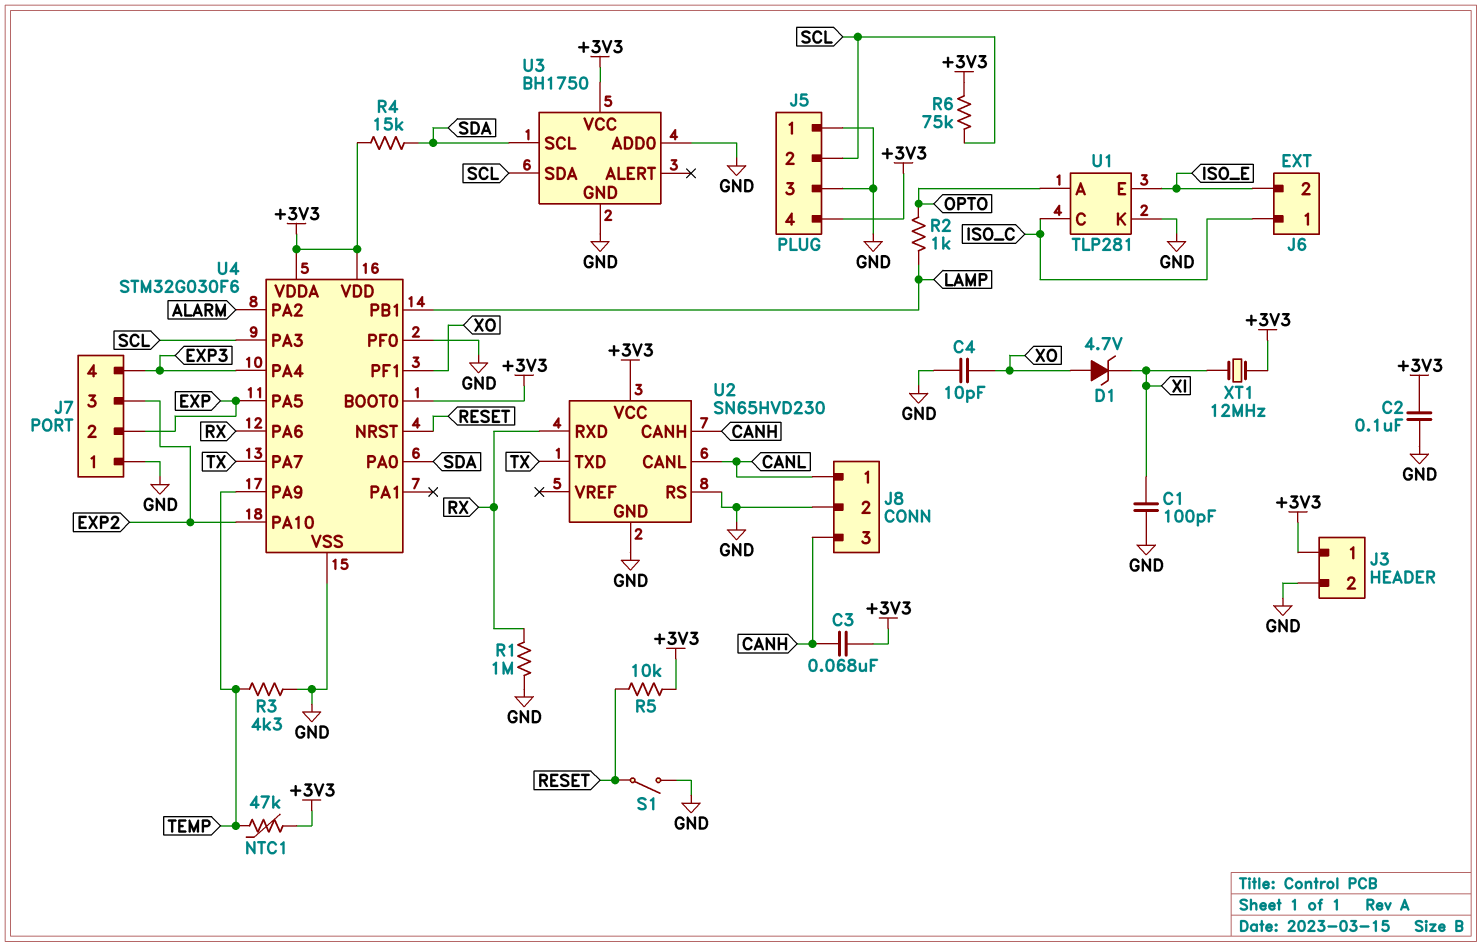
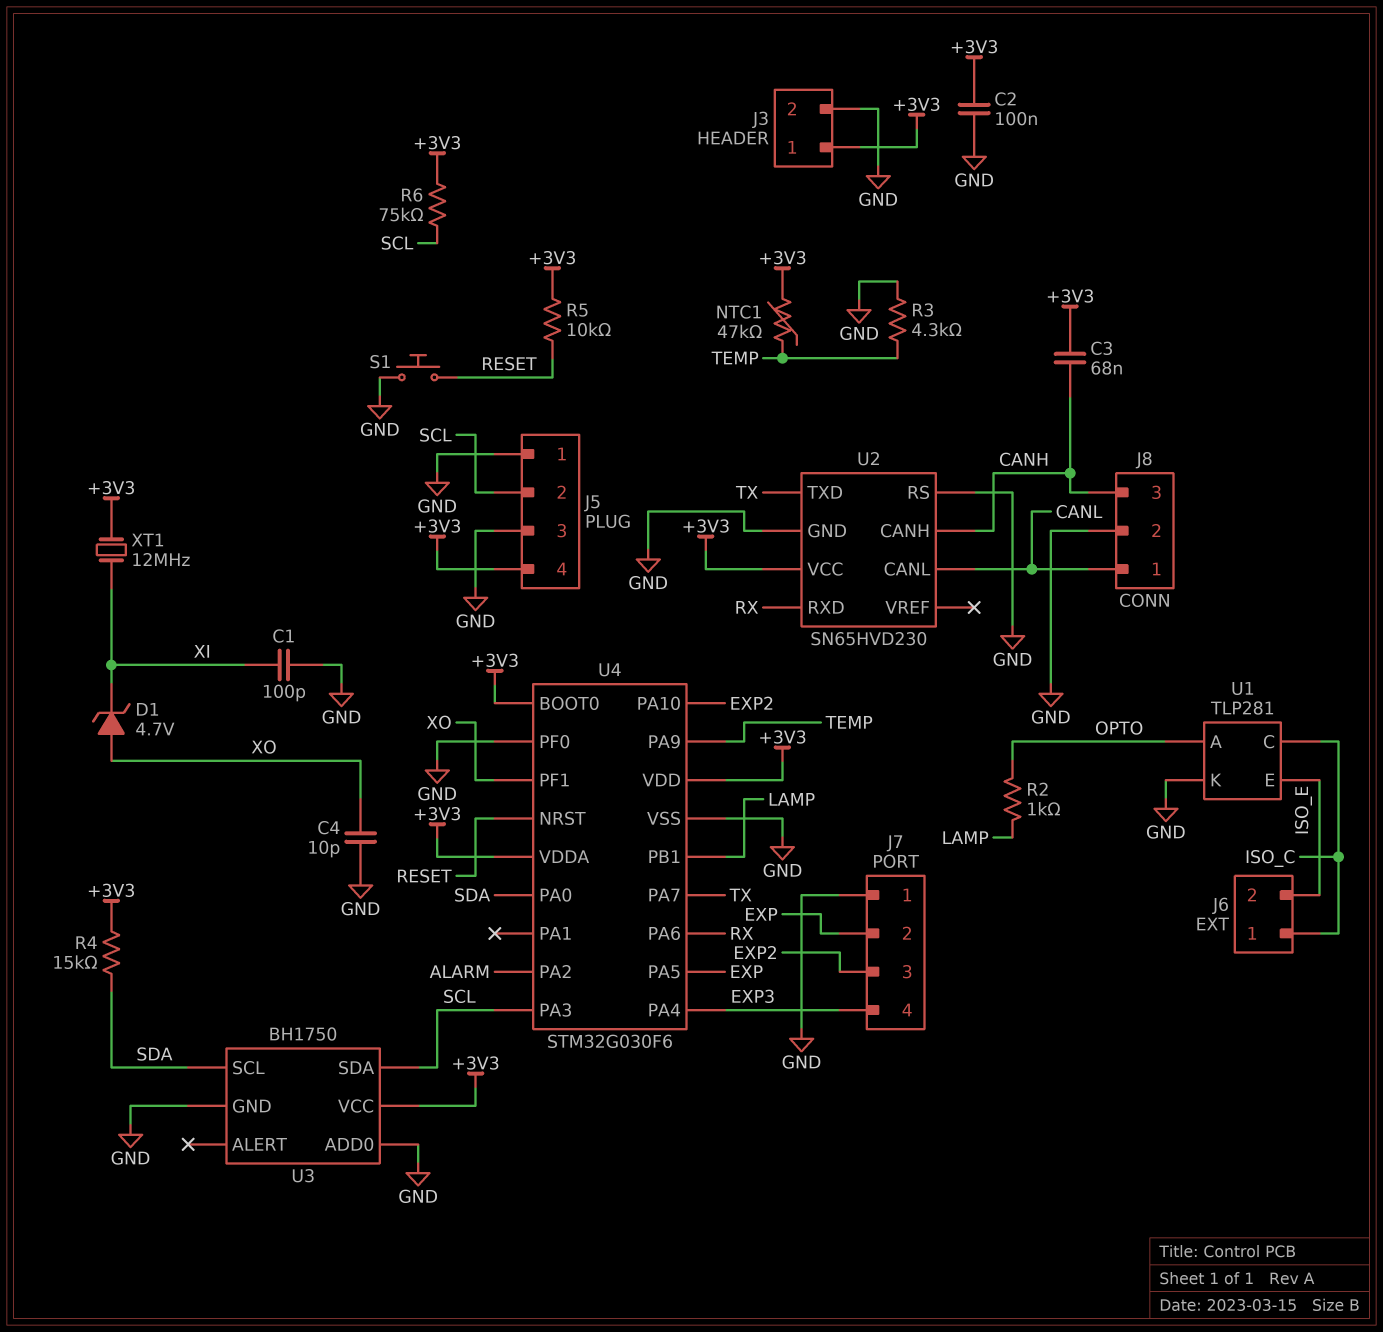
R1: 1M (GND, RX) -> none
S1: switch (GND, RESET) -> button (GND, RESET)

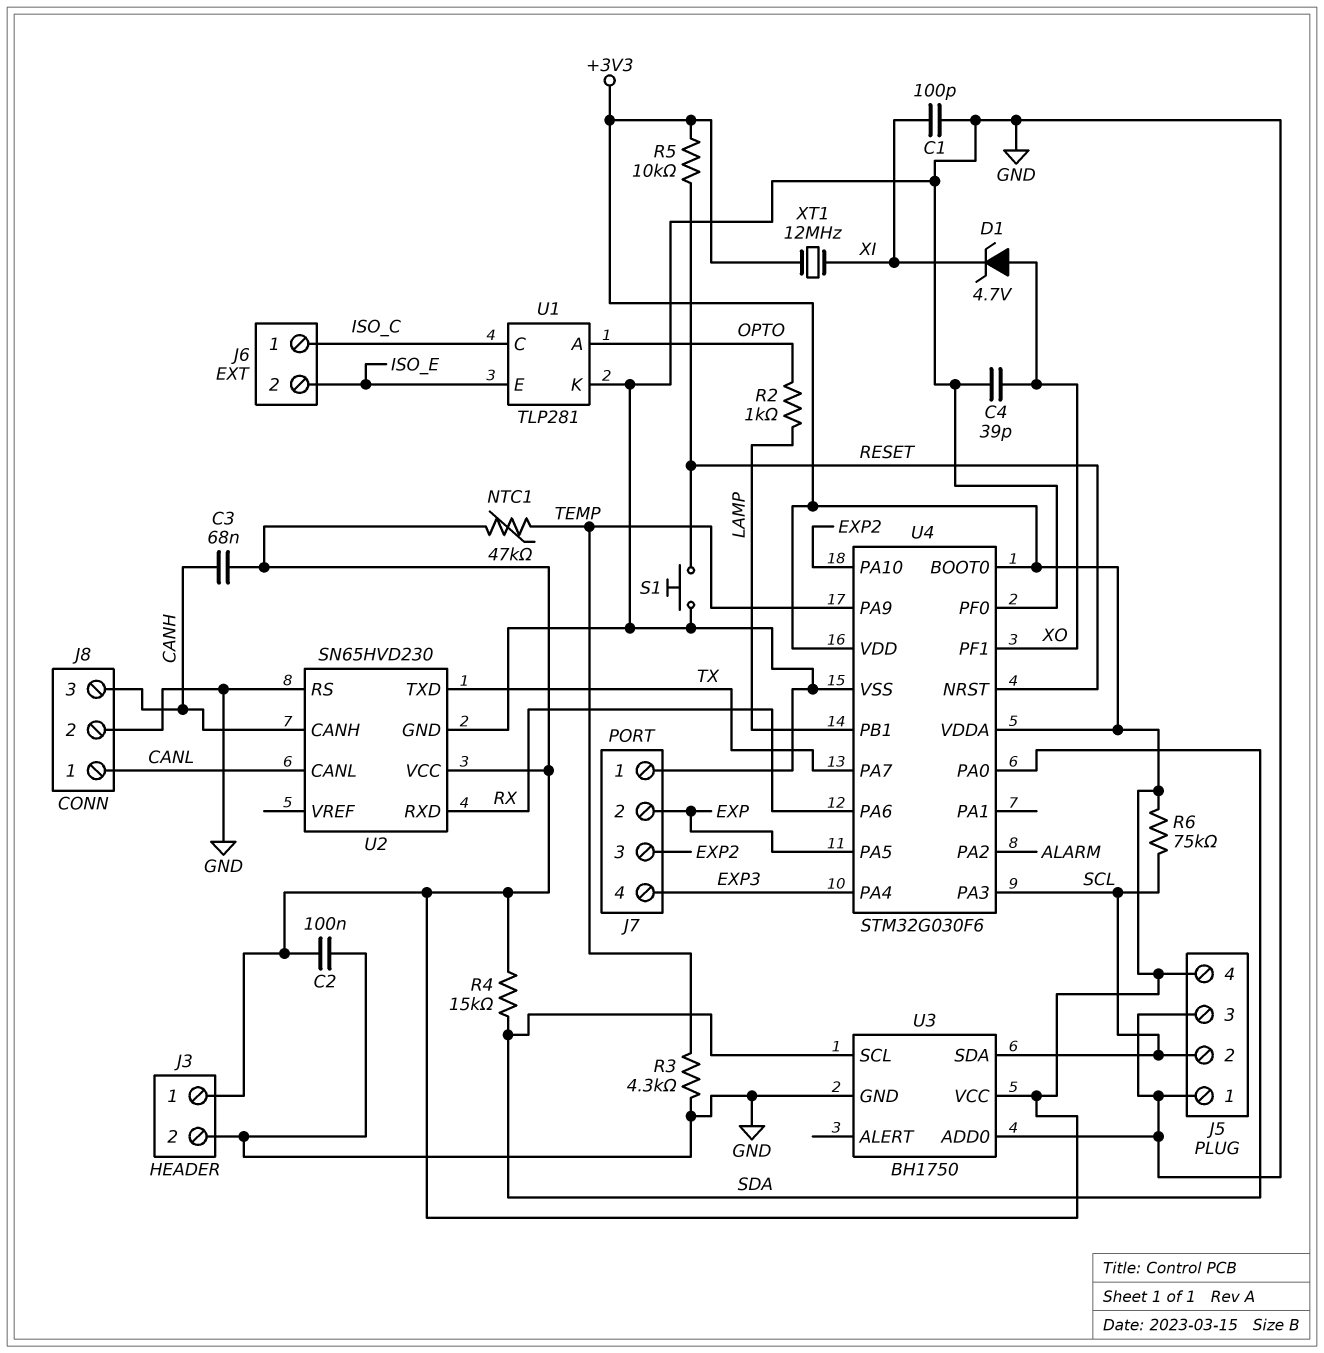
C4: 10pF (GND, XO) -> 39pF (GND, XO)

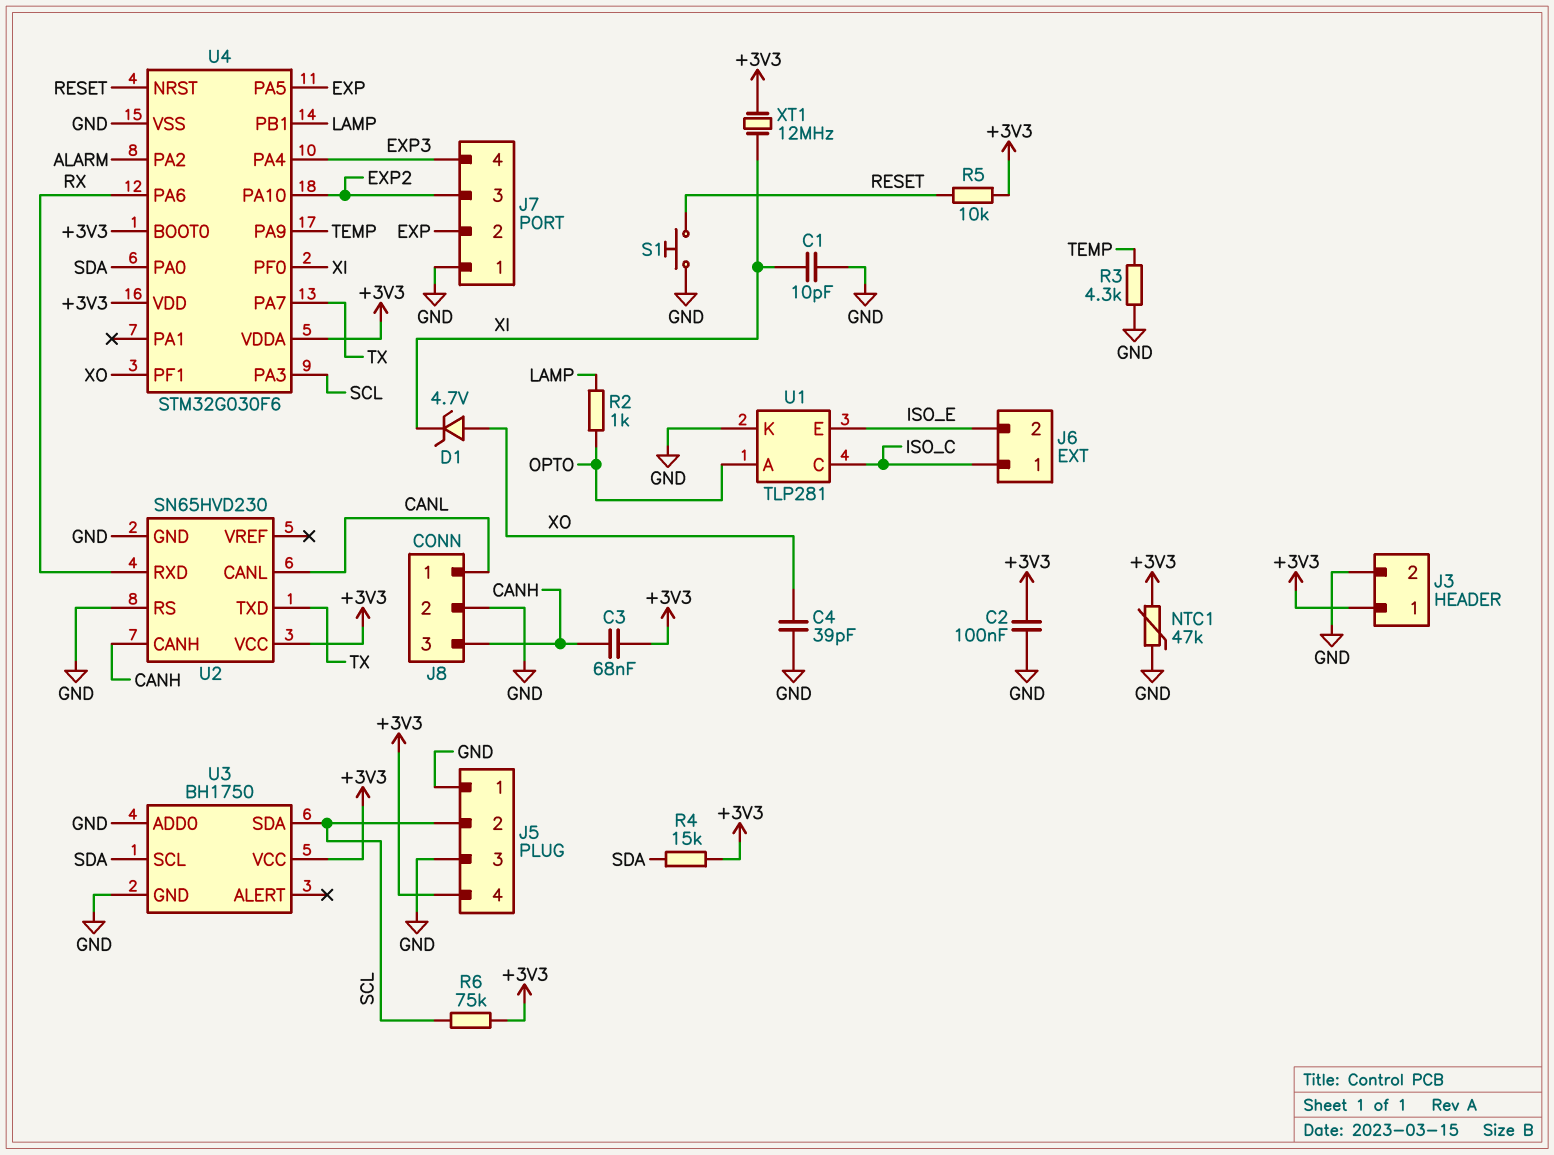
C1: 100pF (GND, XI) -> 10pF (GND, XI)
NTC1: 47k (+3V3, TEMP) -> 47k (+3V3, GND)
U4 pin PF0: GND -> XI

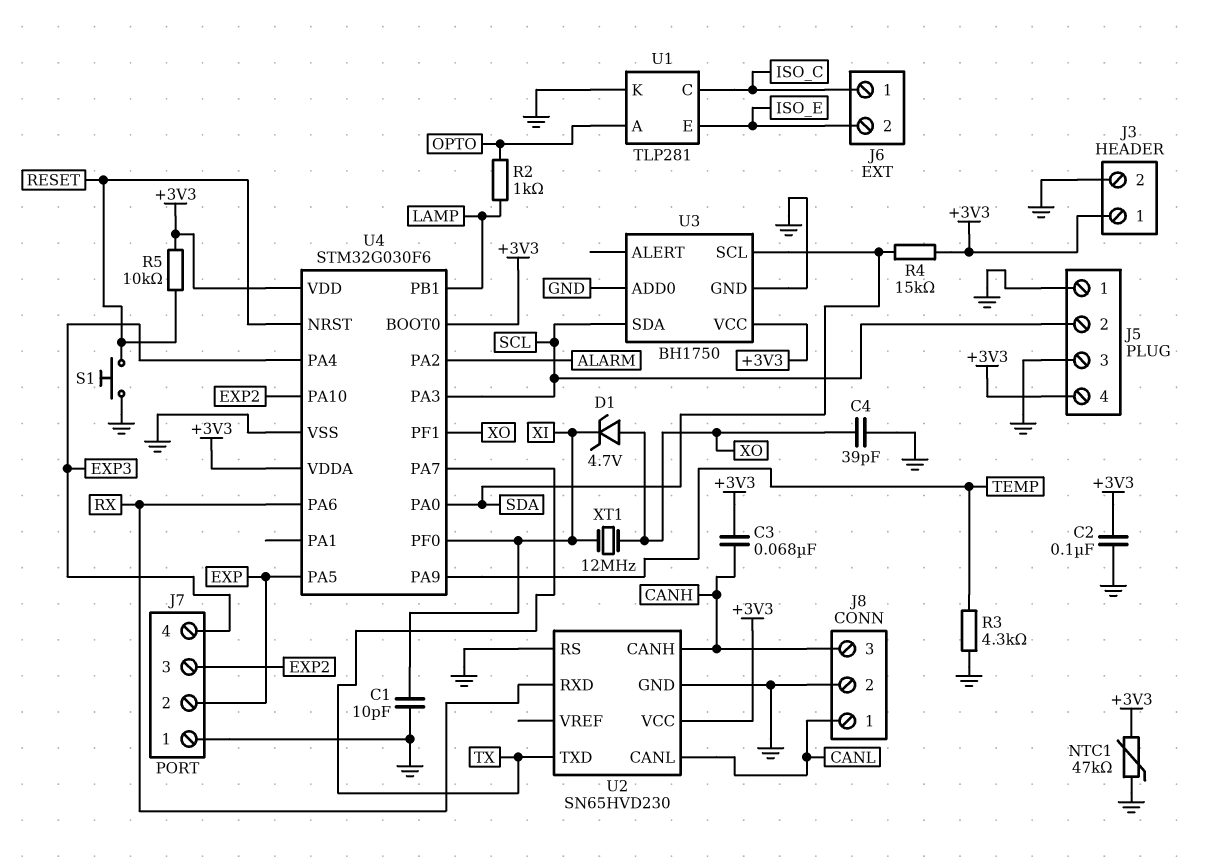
R6: 75k (+3V3, SCL) -> none
XT1: 12MHz (+3V3, XI) -> 12MHz (XI, XO)

